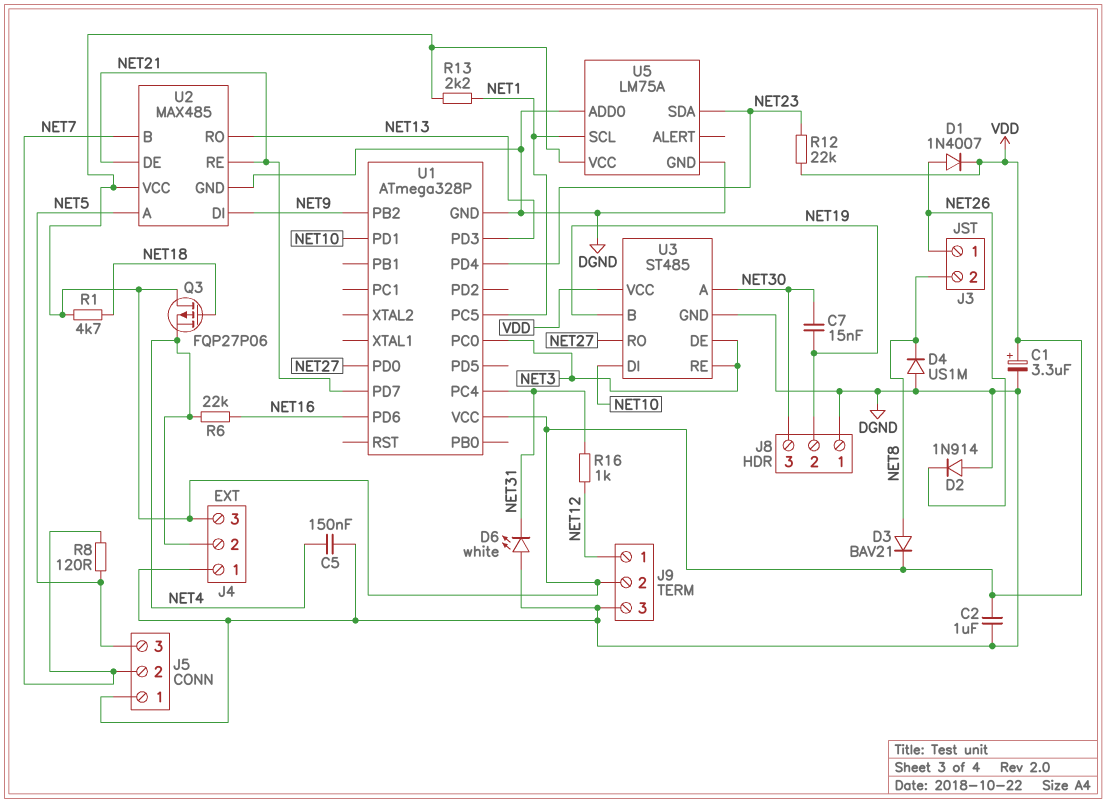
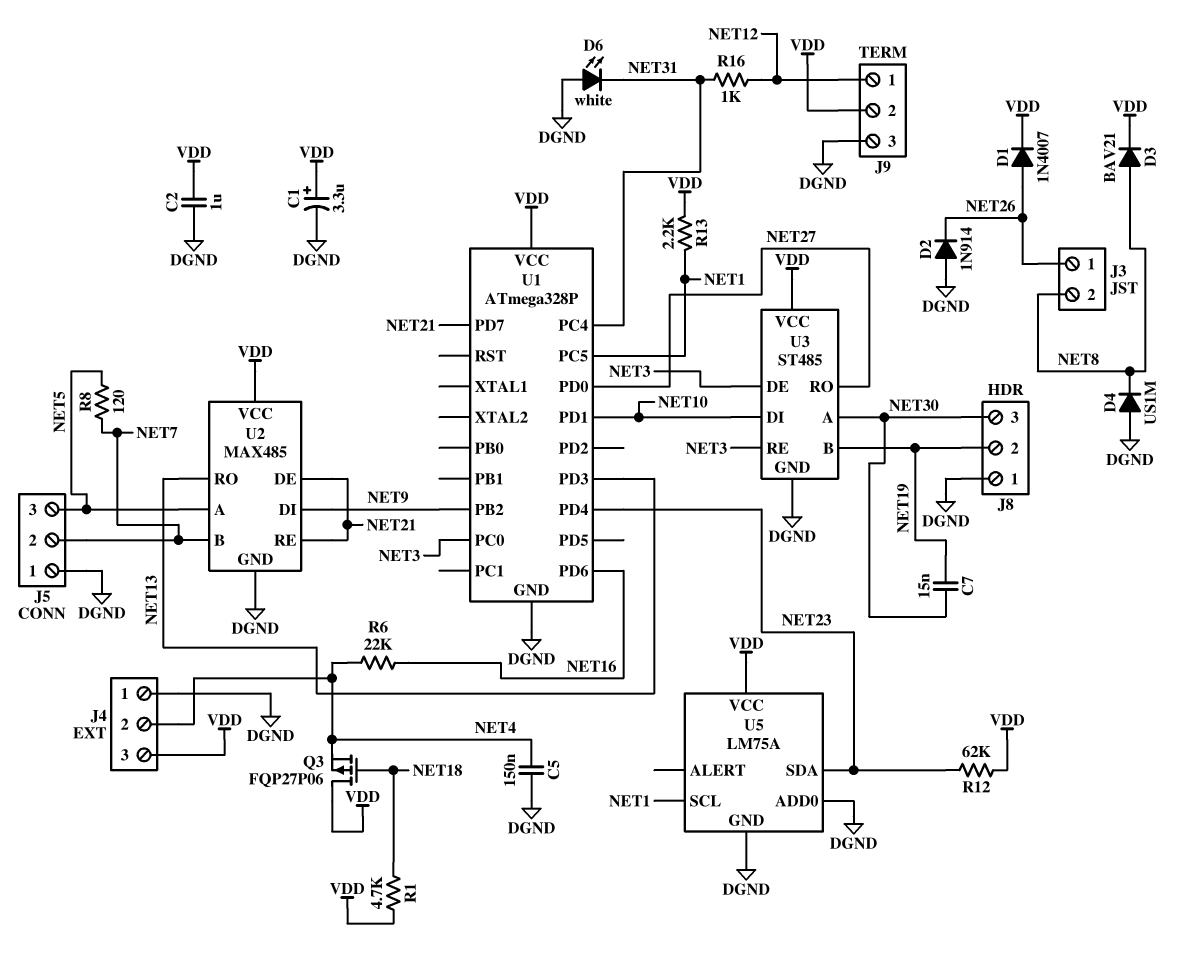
R12: 22k (NET23, VDD) -> 62k (NET23, VDD)

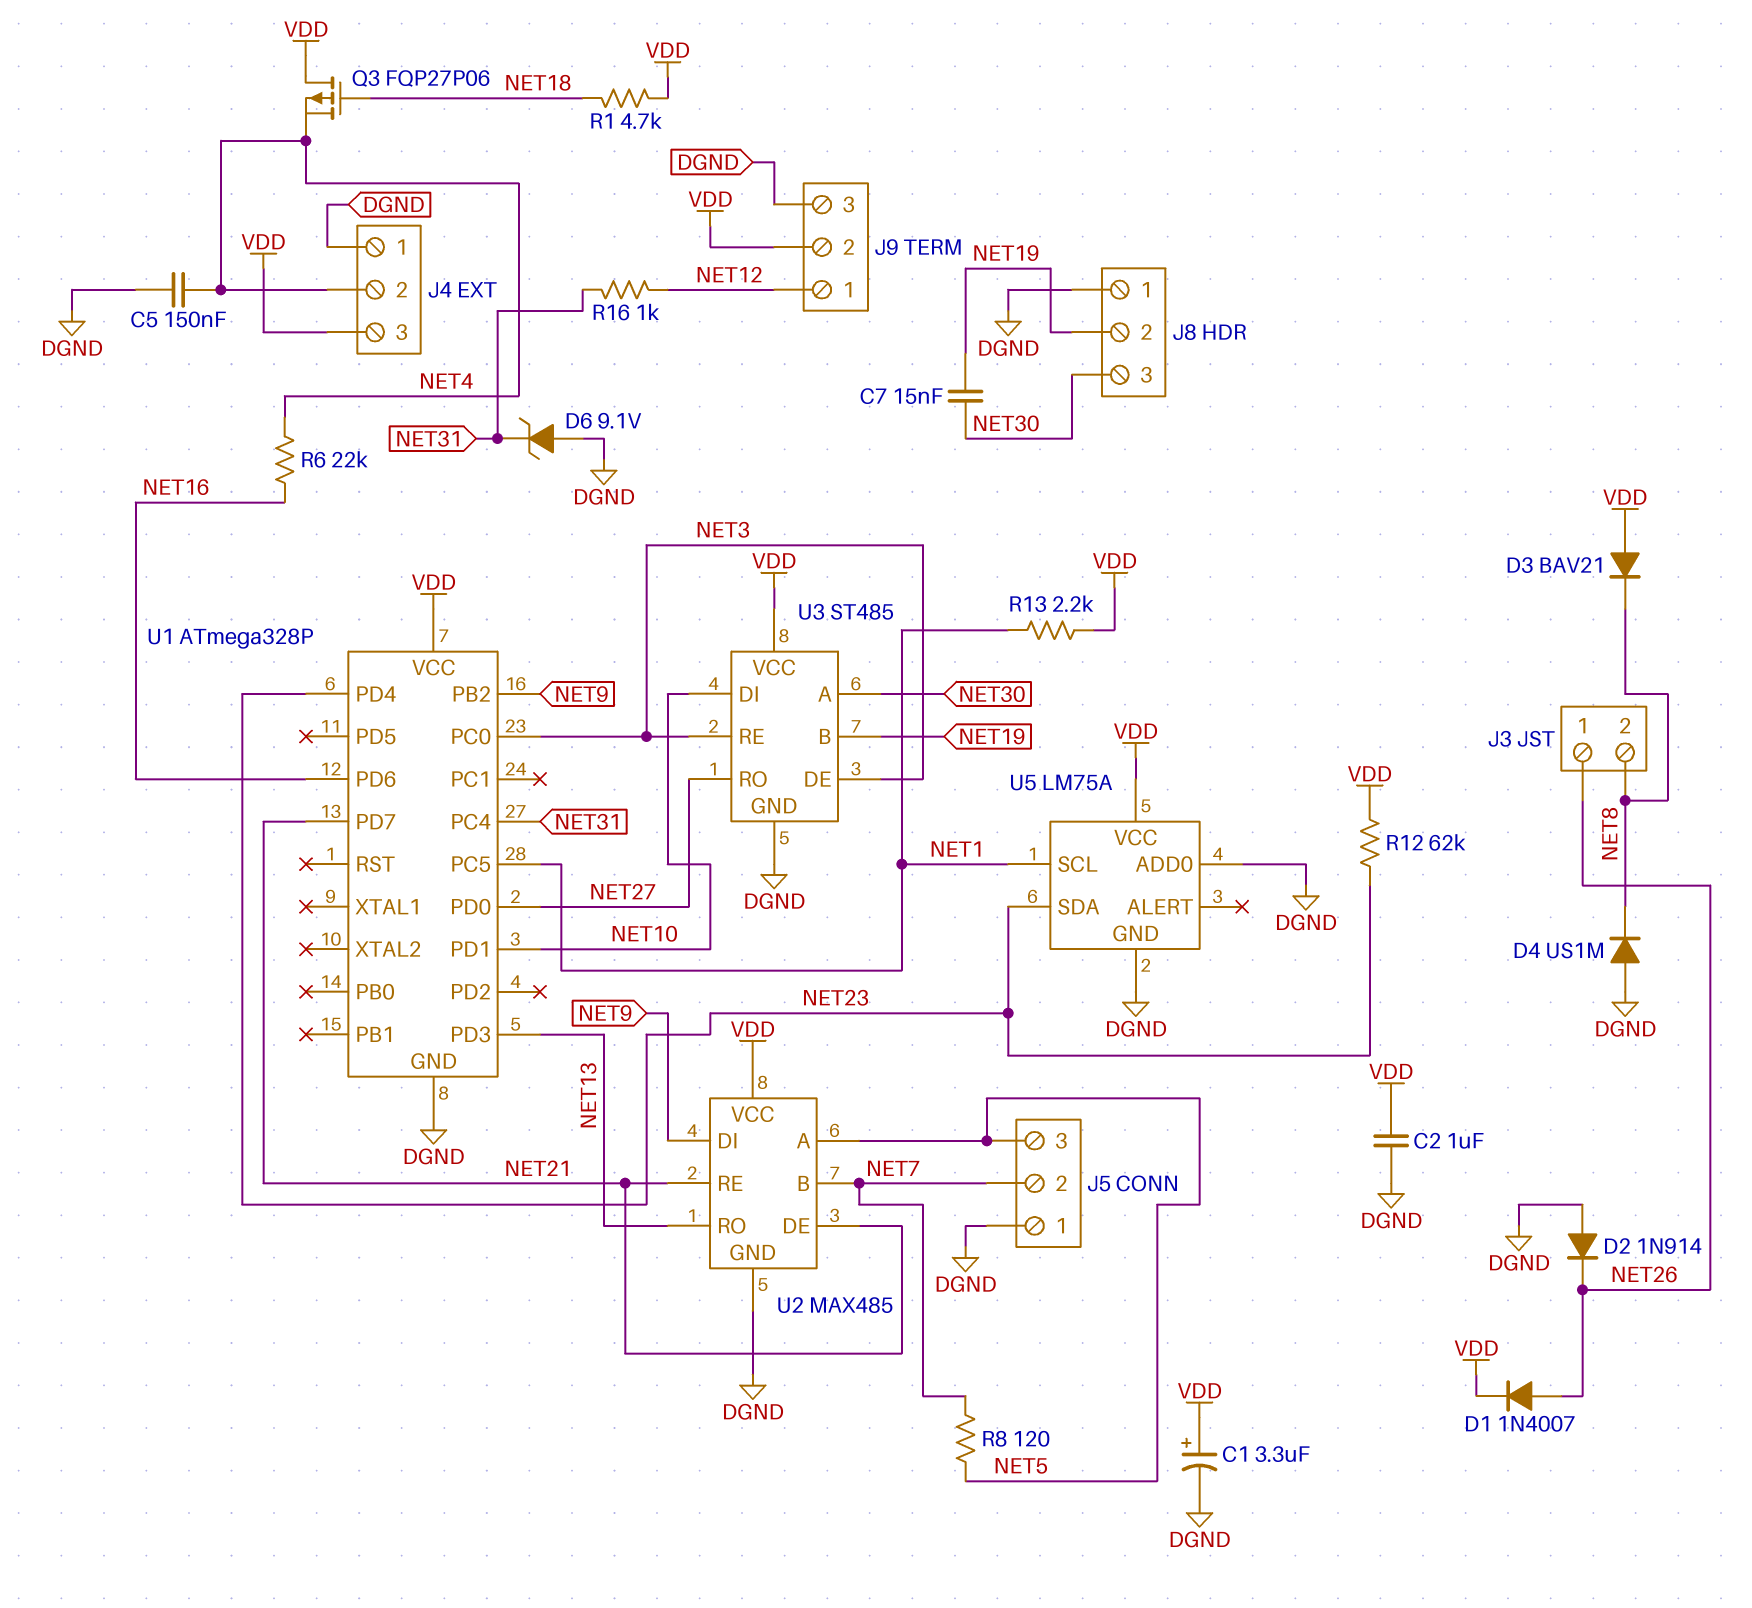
D3: diode BAV21 (A NET8, K VDD) -> diode BAV21 (A VDD, K NET8)
D6: LED white (A DGND, K NET31) -> zener 9.1V (A DGND, K NET31)

